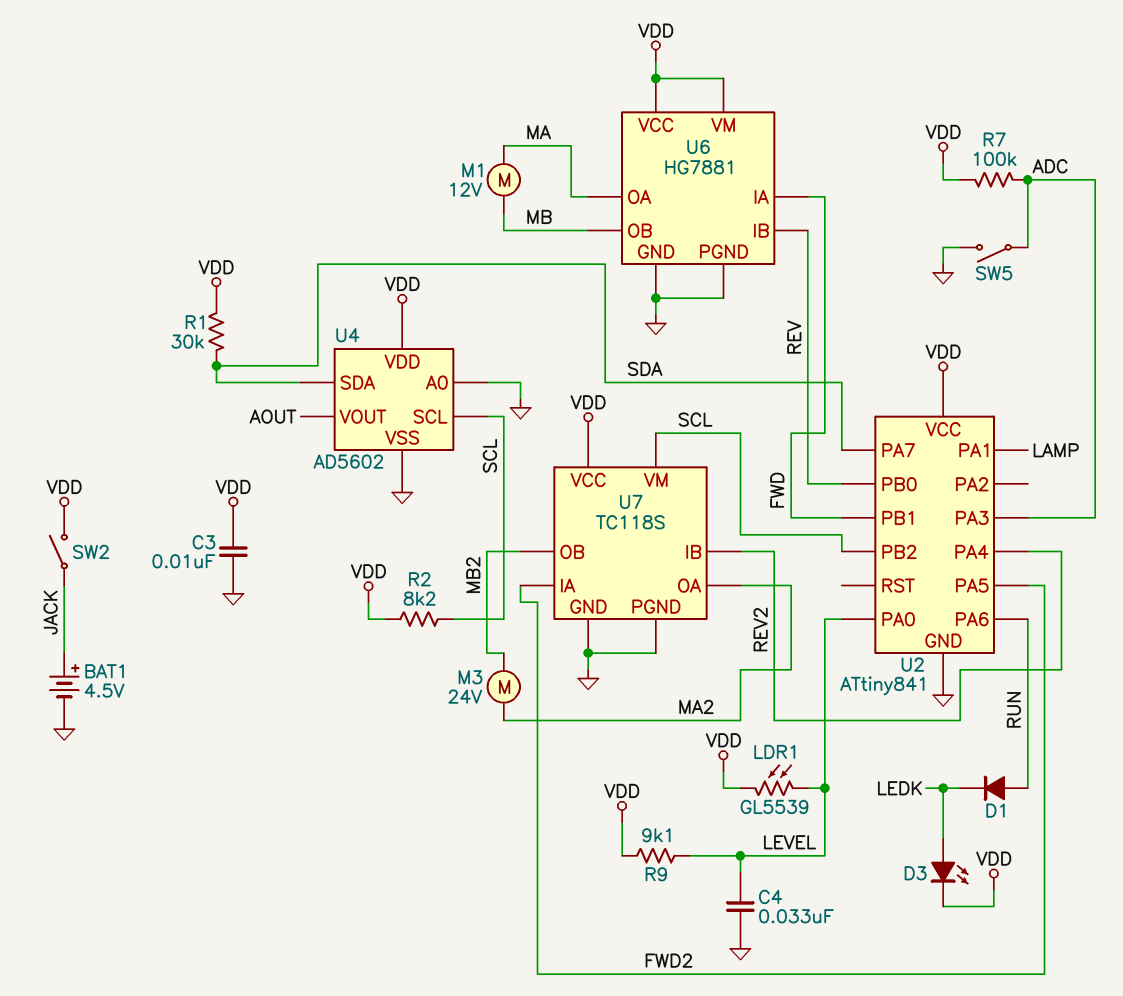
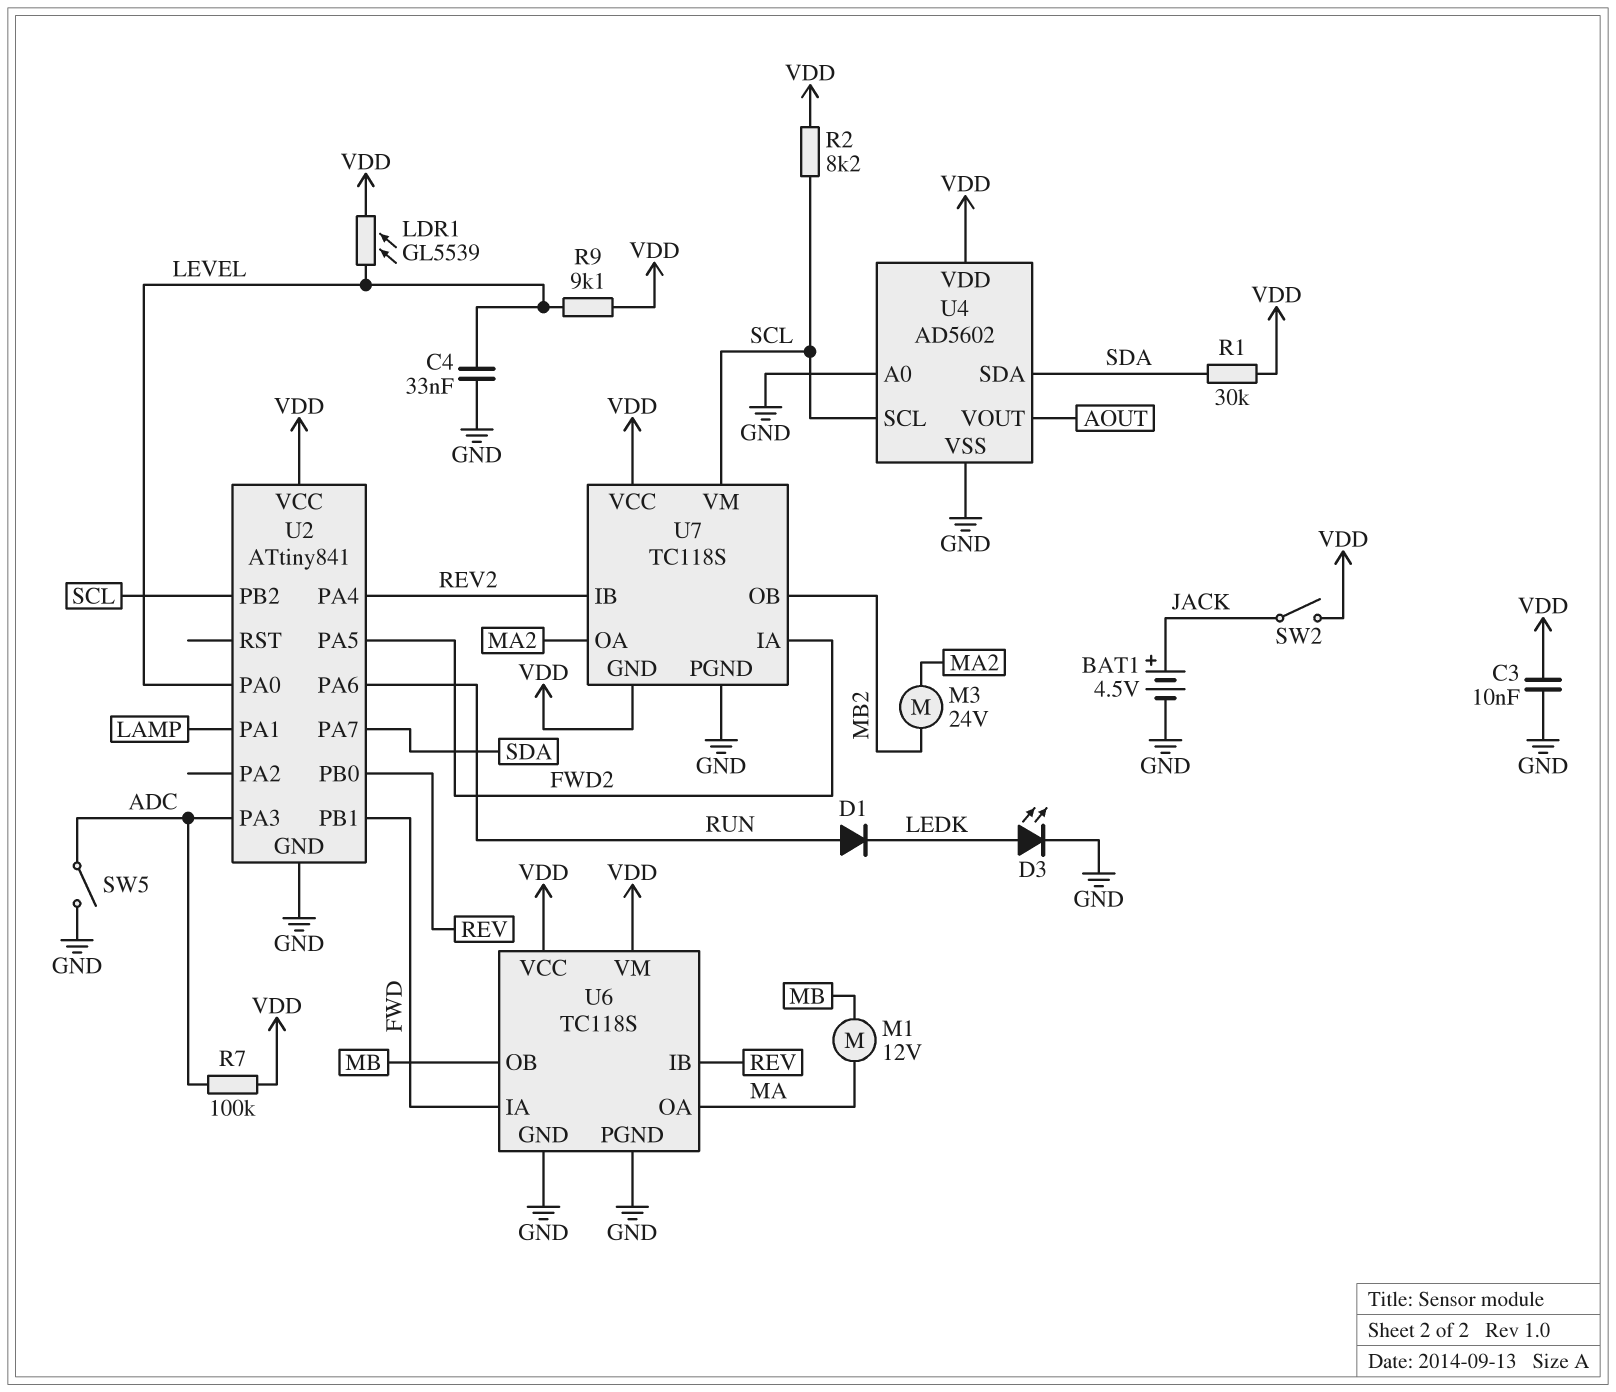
D3: LED (A LEDK, K VDD) -> LED (A LEDK, K GND)
U6: HG7881 -> TC118S
U7 pin GND: GND -> VDD

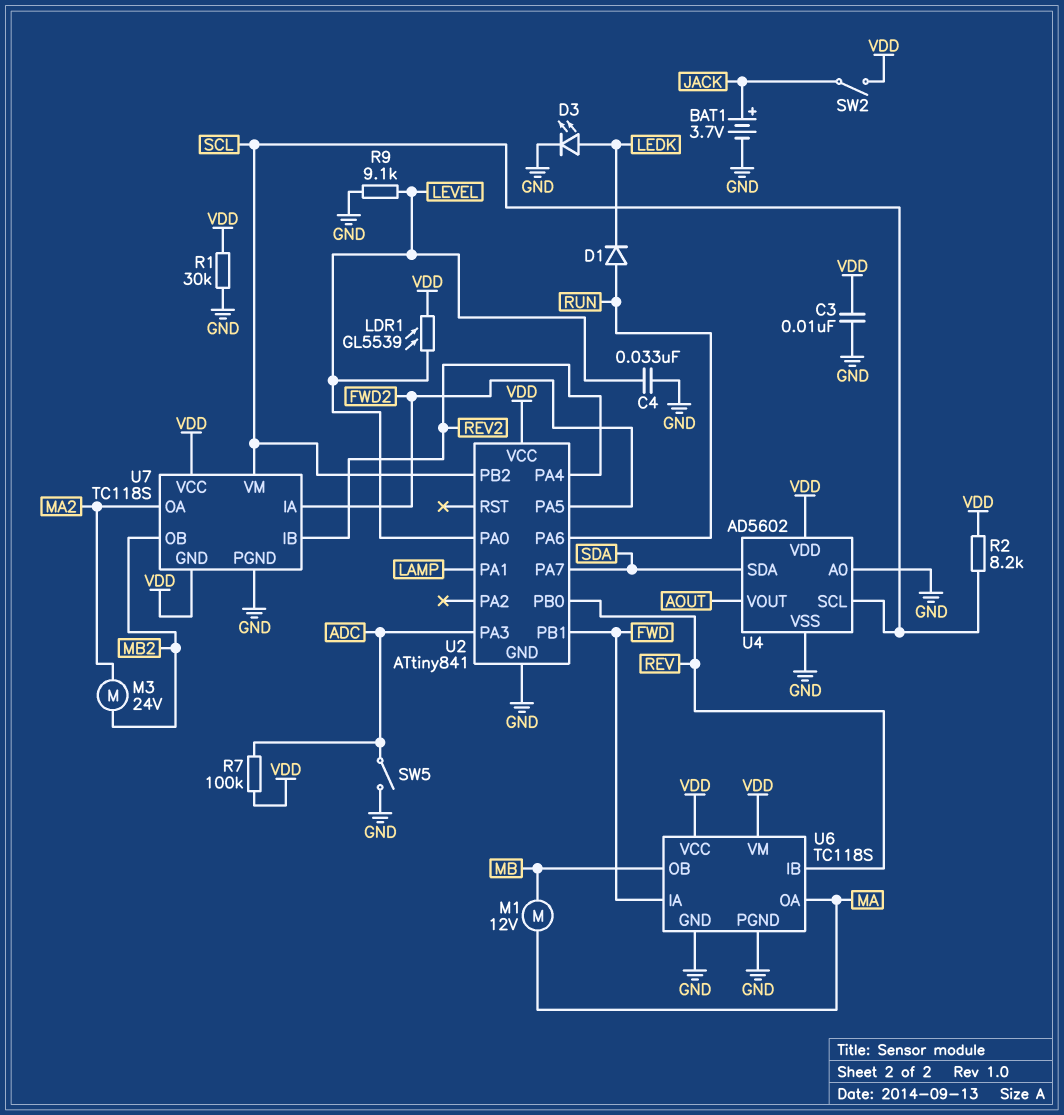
BAT1: 4.5V (plus JACK, minus GND) -> 3.7V (plus JACK, minus GND)
R1: 30k (SDA, VDD) -> 30k (GND, VDD)
R9: 9.1k (LEVEL, VDD) -> 9.1k (GND, LEVEL)

